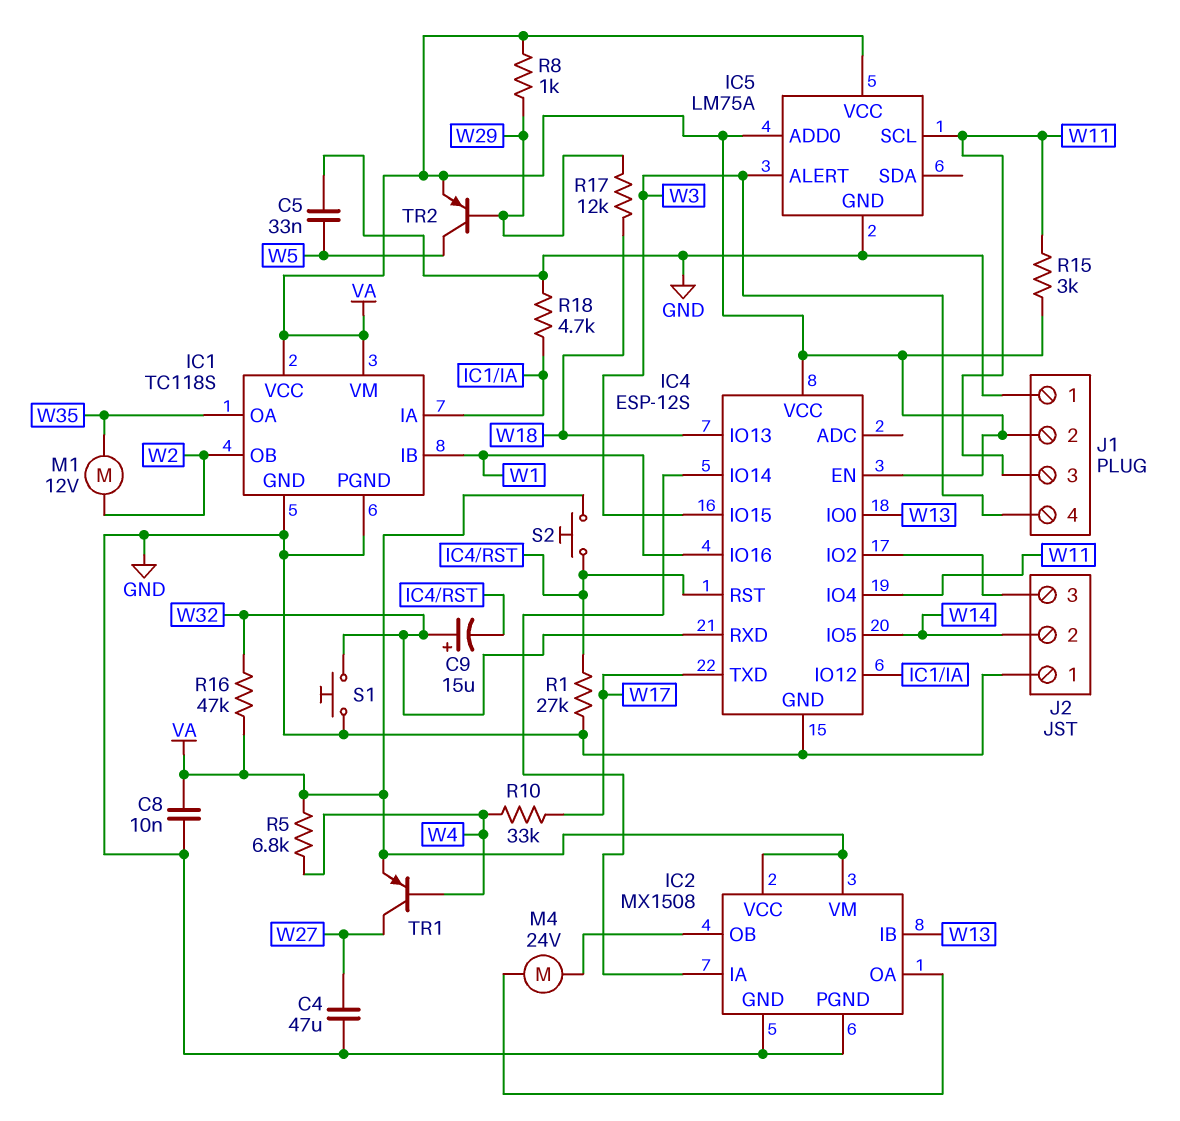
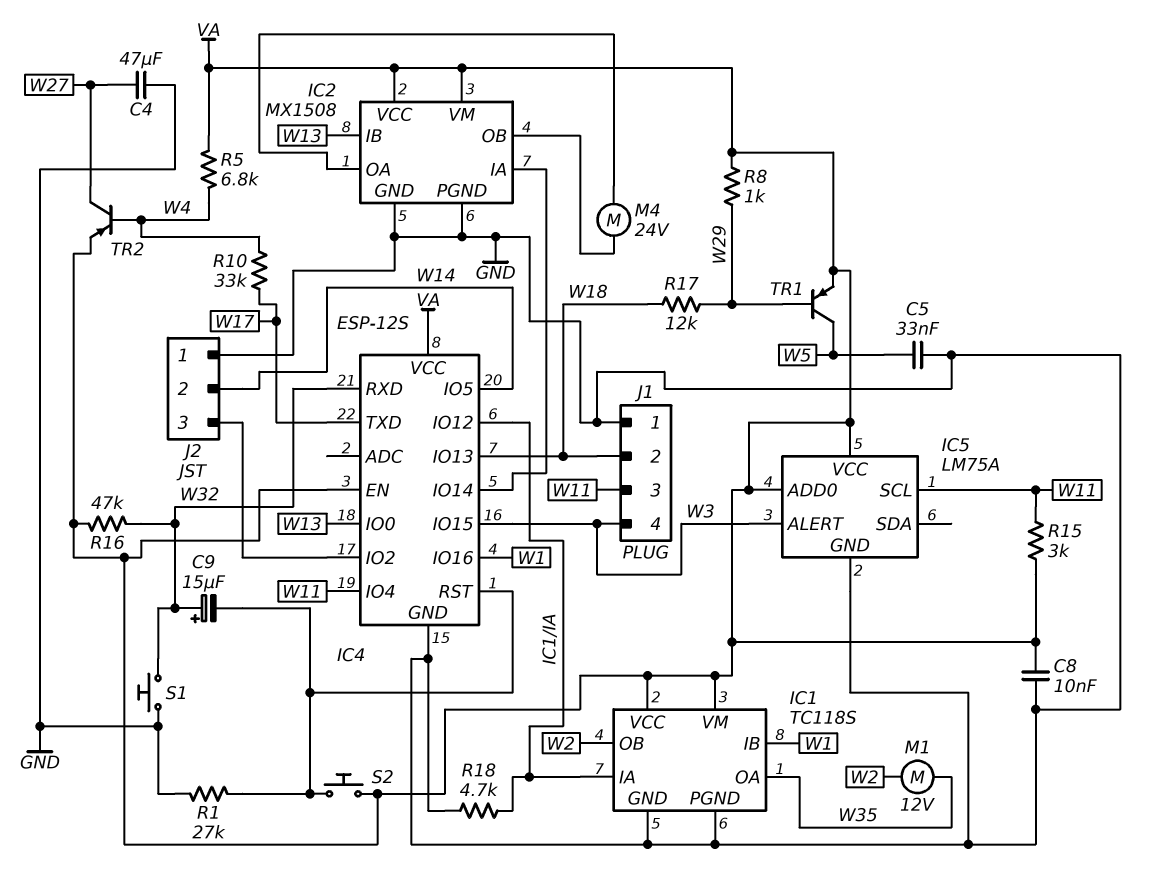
J1 pin 2: VA -> W18
TR1: PNP (B W4, C W27, E VA) -> PNP (B W29, C W5, E VA)
TR2: PNP (B W29, C W5, E VA) -> PNP (B W4, C W27, E VA)

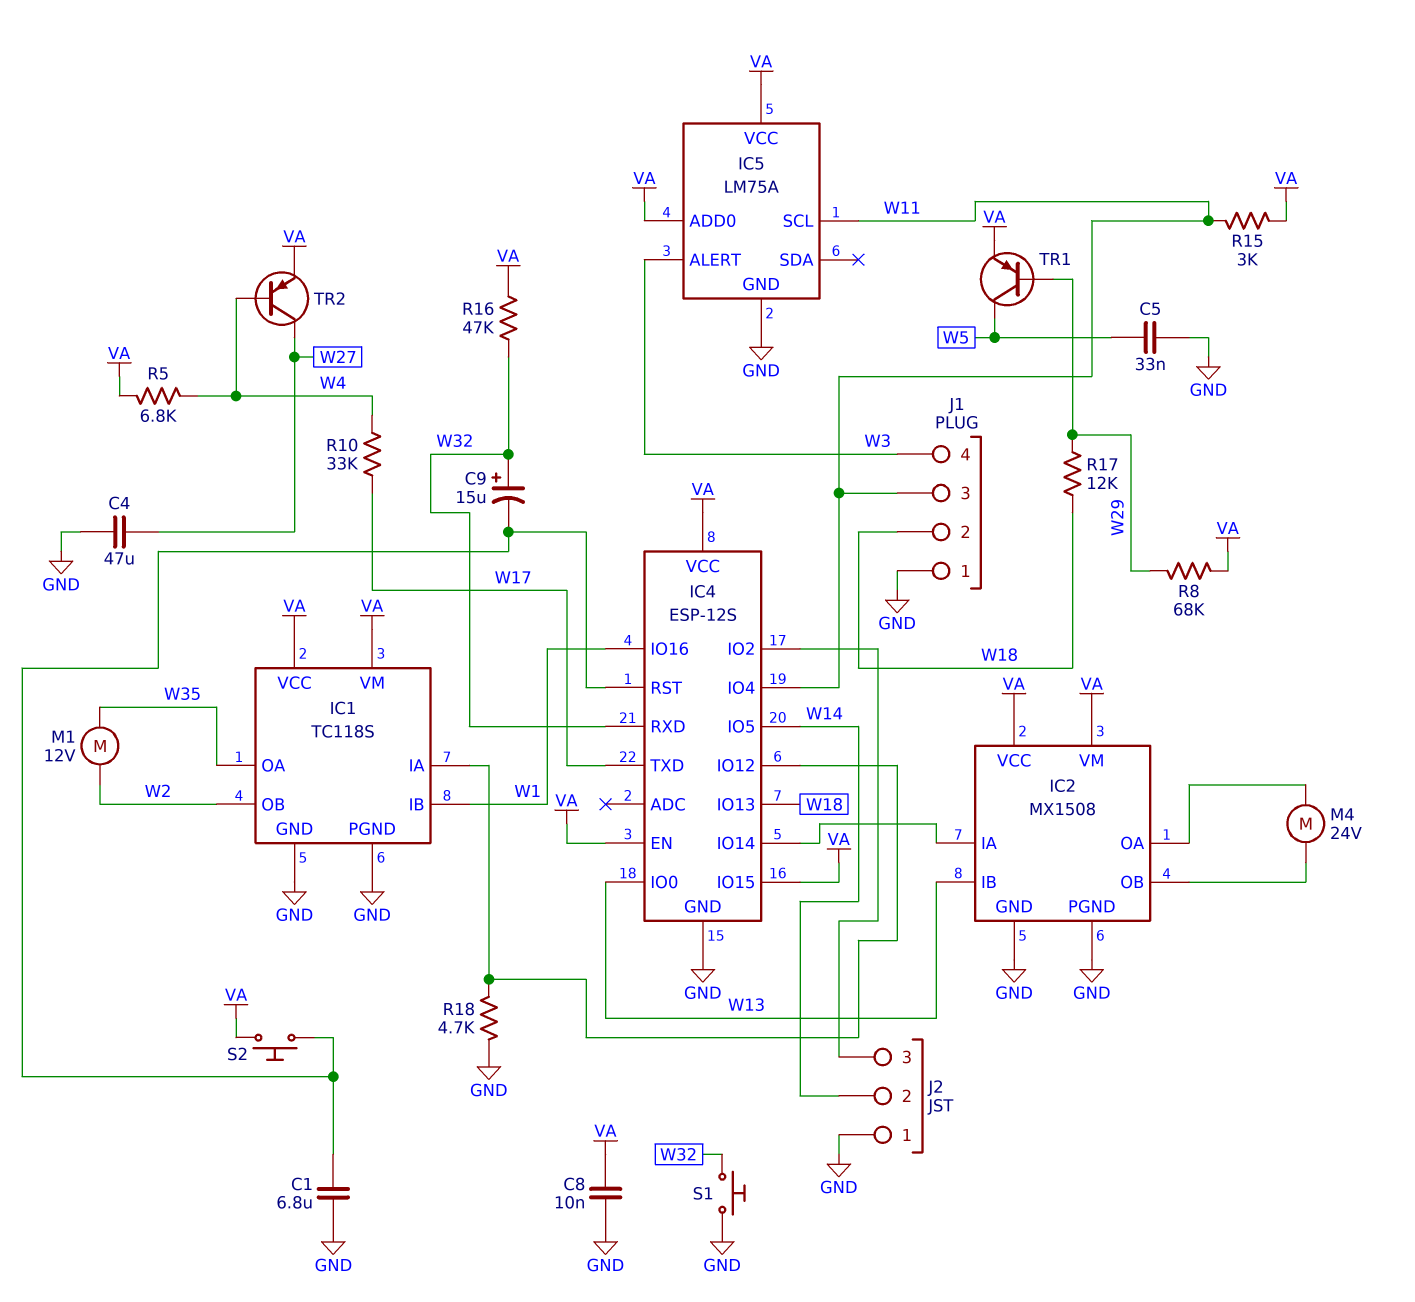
C1: none -> 6.8uF (GND, IC4/RST)
IC4 pin IO15: W3 -> VA
R1: 27k (GND, IC4/RST) -> none
R8: 1k (VA, W29) -> 68k (VA, W29)

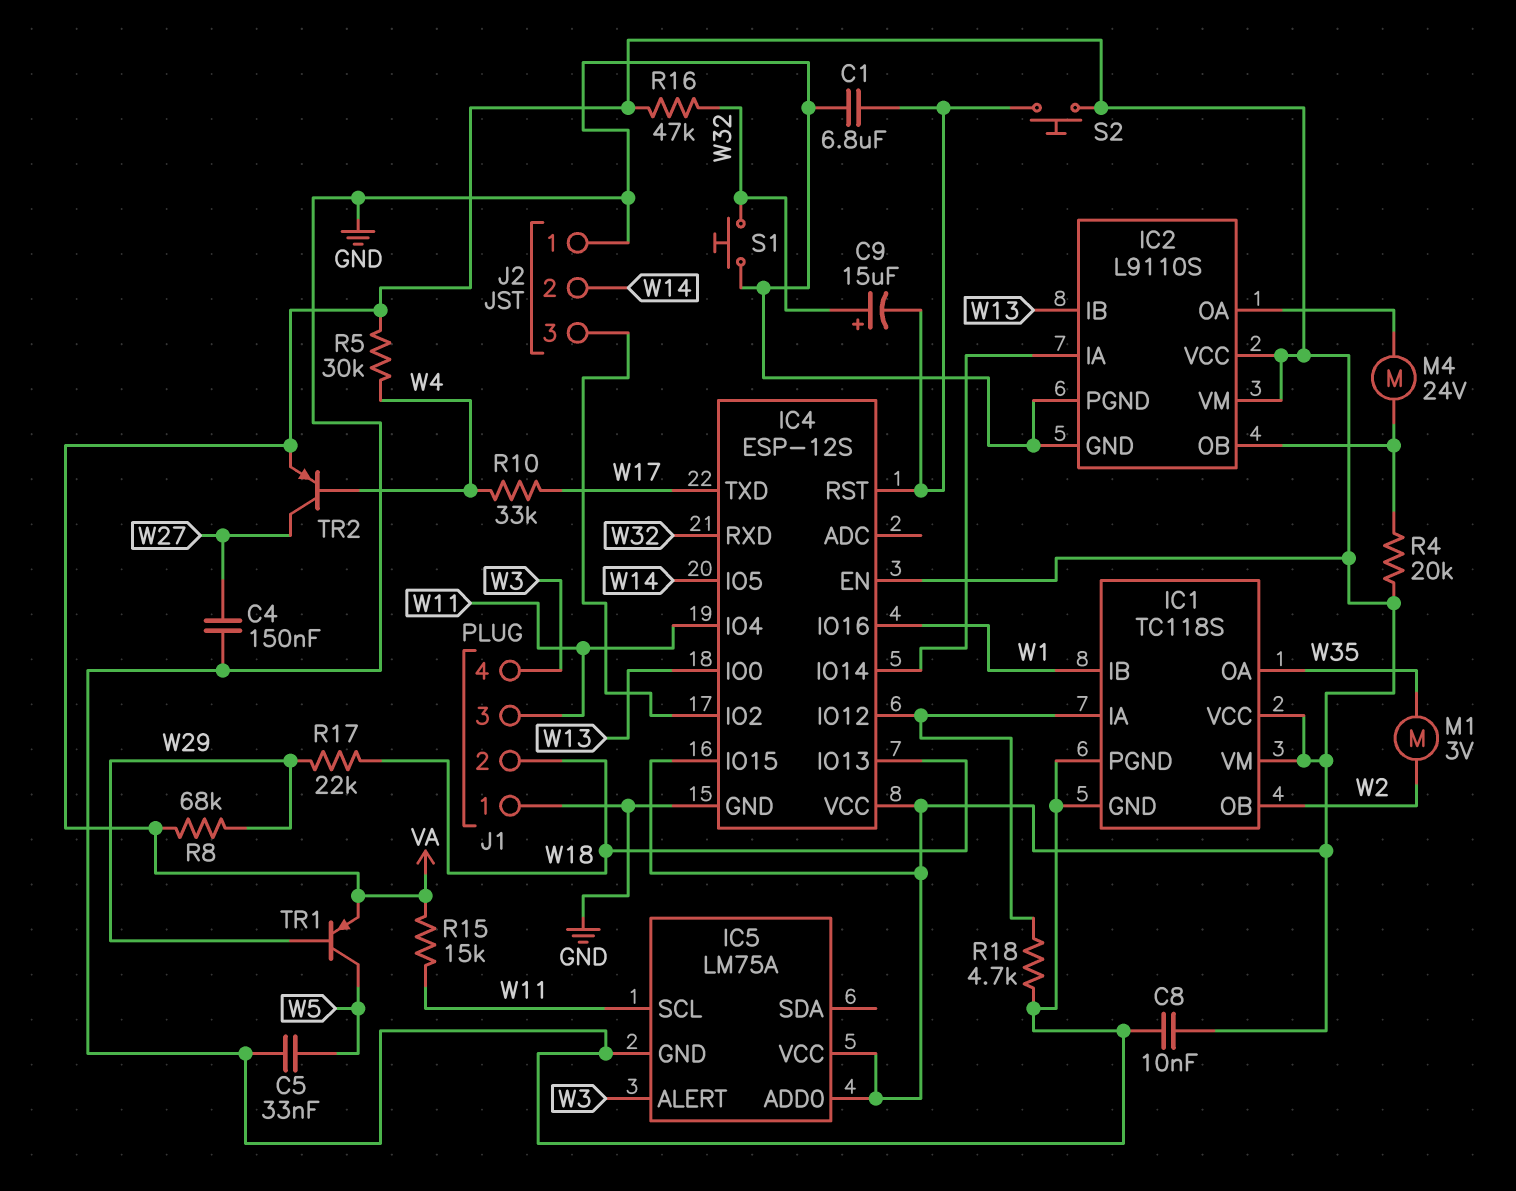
C4: 47uF (GND, W27) -> 150nF (GND, W27)
IC2: MX1508 -> L9110S
M1: motor 12V (W2, W35) -> motor 3V (W2, W35)
R4: none -> 20k (IC2/OB, VA)
R5: 6.8k (VA, W4) -> 30k (VA, W4)
R15: 3k (VA, W11) -> 15k (VA, W11)
R17: 12k (W18, W29) -> 22k (W18, W29)

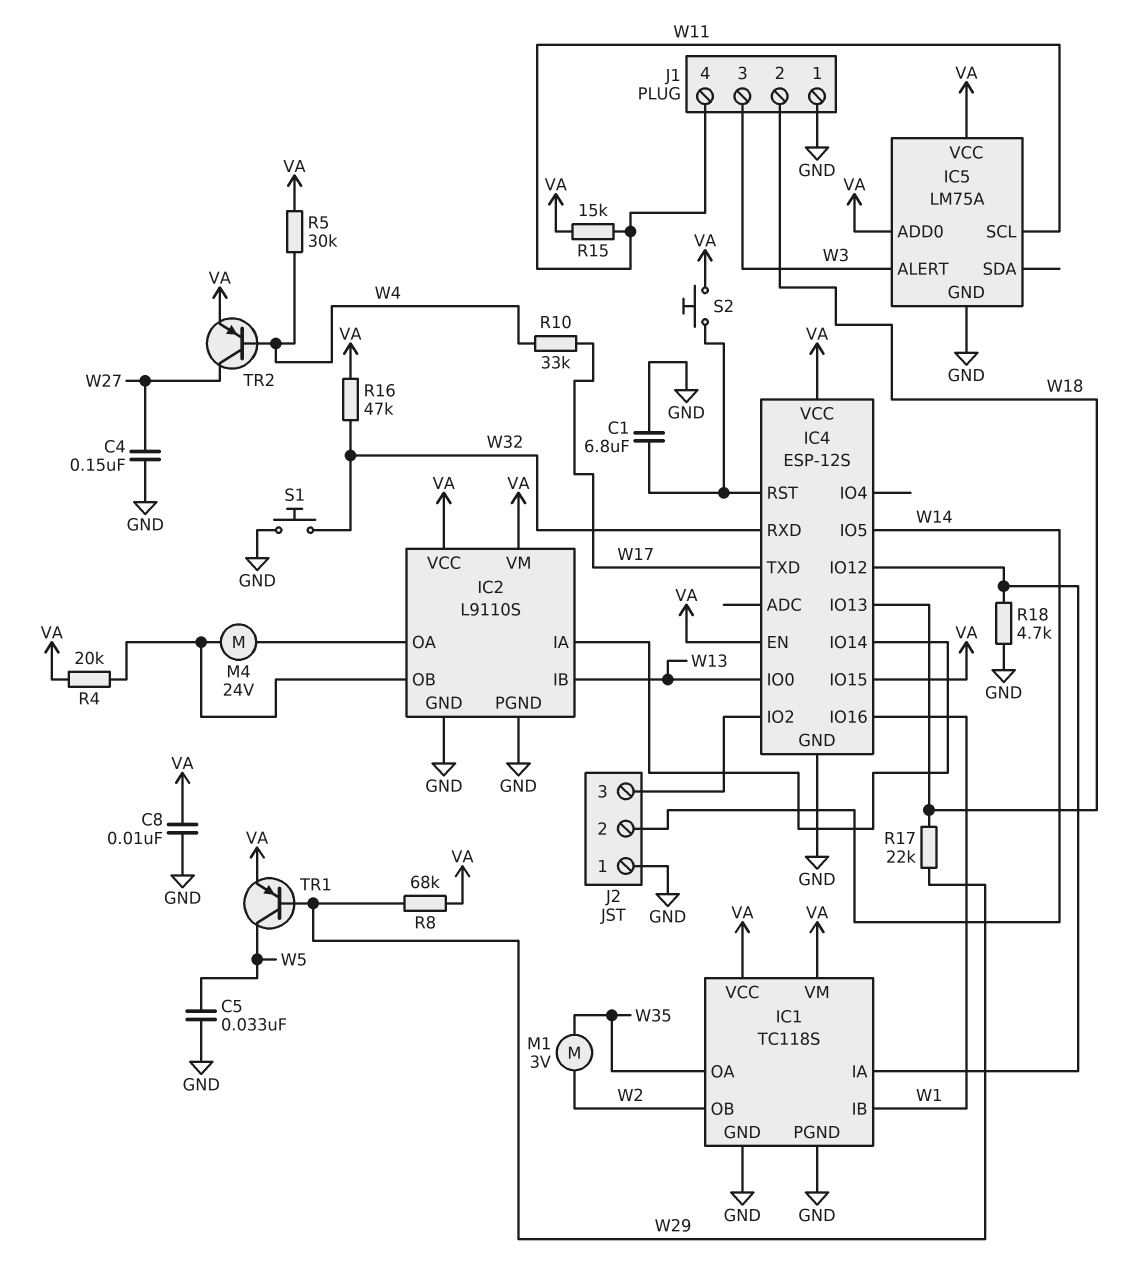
C9: 15uF (plus W32, minus IC4/RST) -> none
IC4 pin IO4: W11 -> none
J1 pin 3: W11 -> W3
J1 pin 4: W3 -> W11

